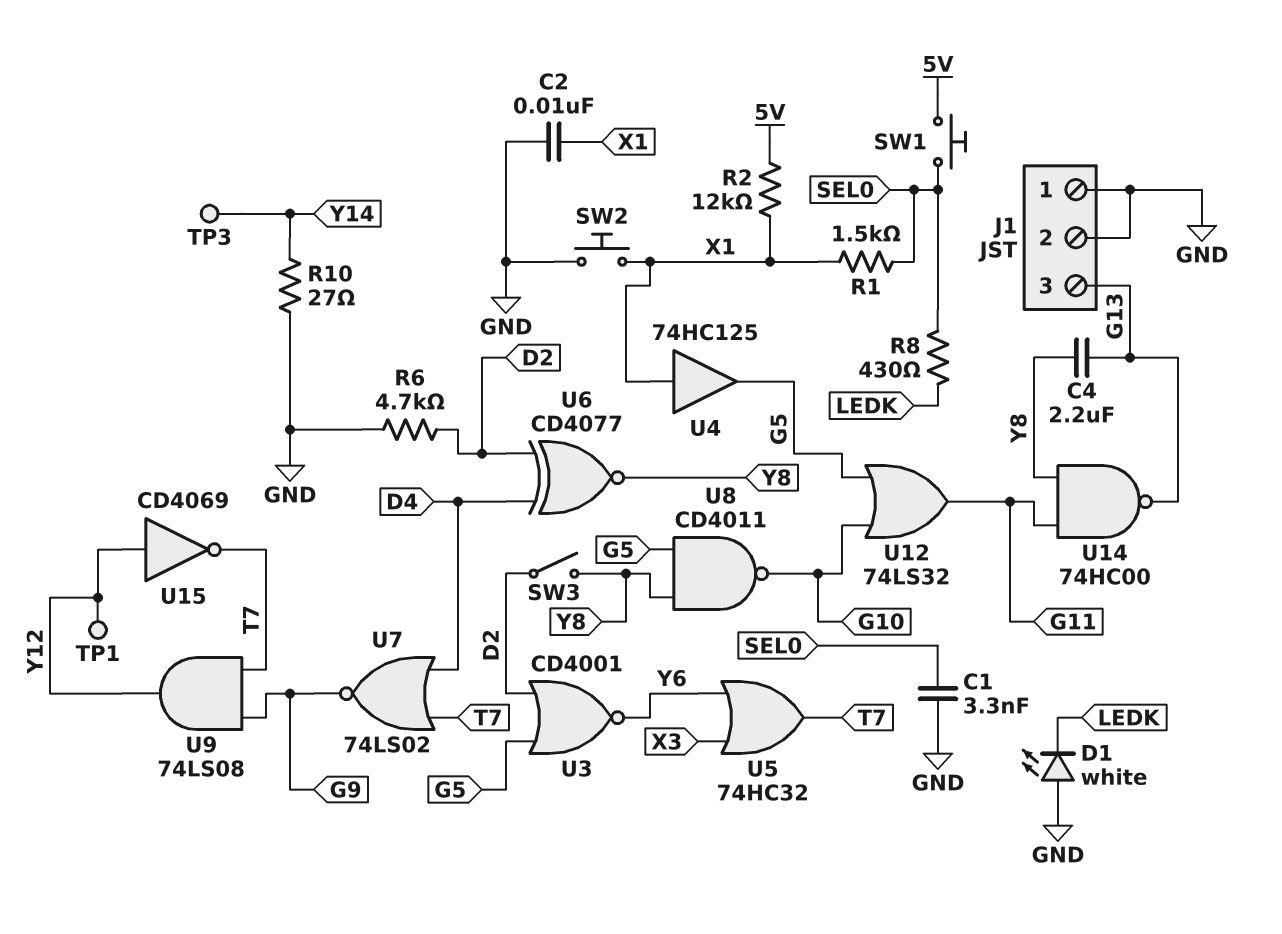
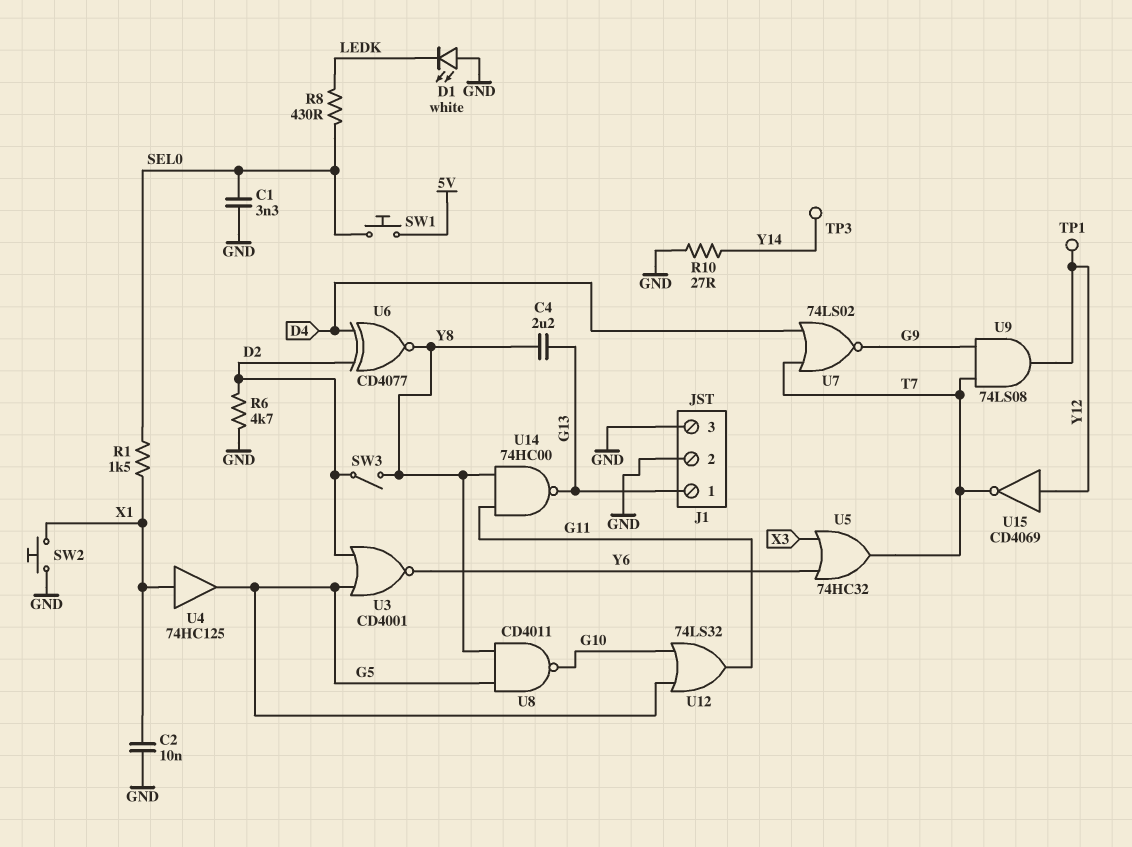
J1 pin 1: GND -> G13
J1 pin 3: G13 -> GND
R2: 12k (5V, X1) -> none

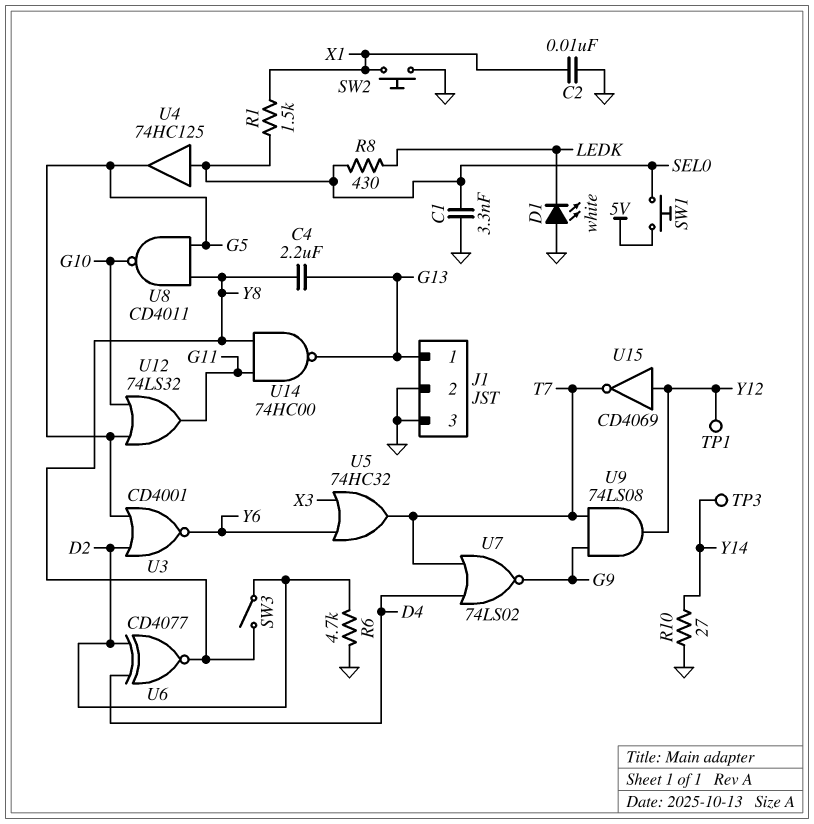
U4: buffer 74HC125 (in X1, out G5) -> buffer 74HC125 (in SEL0, out G5)

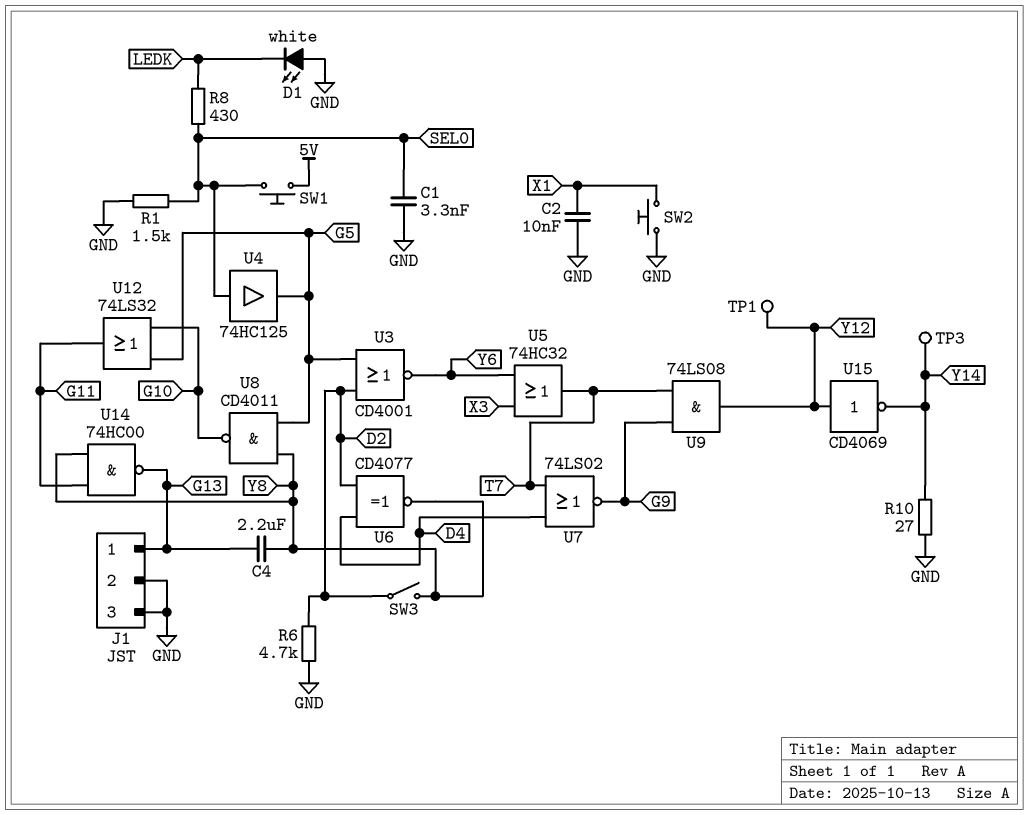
R1: 1.5k (SEL0, X1) -> 1.5k (GND, SEL0)
U15: NOT CD4069 (in Y12, out T7) -> NOT CD4069 (in Y12, out Y14)

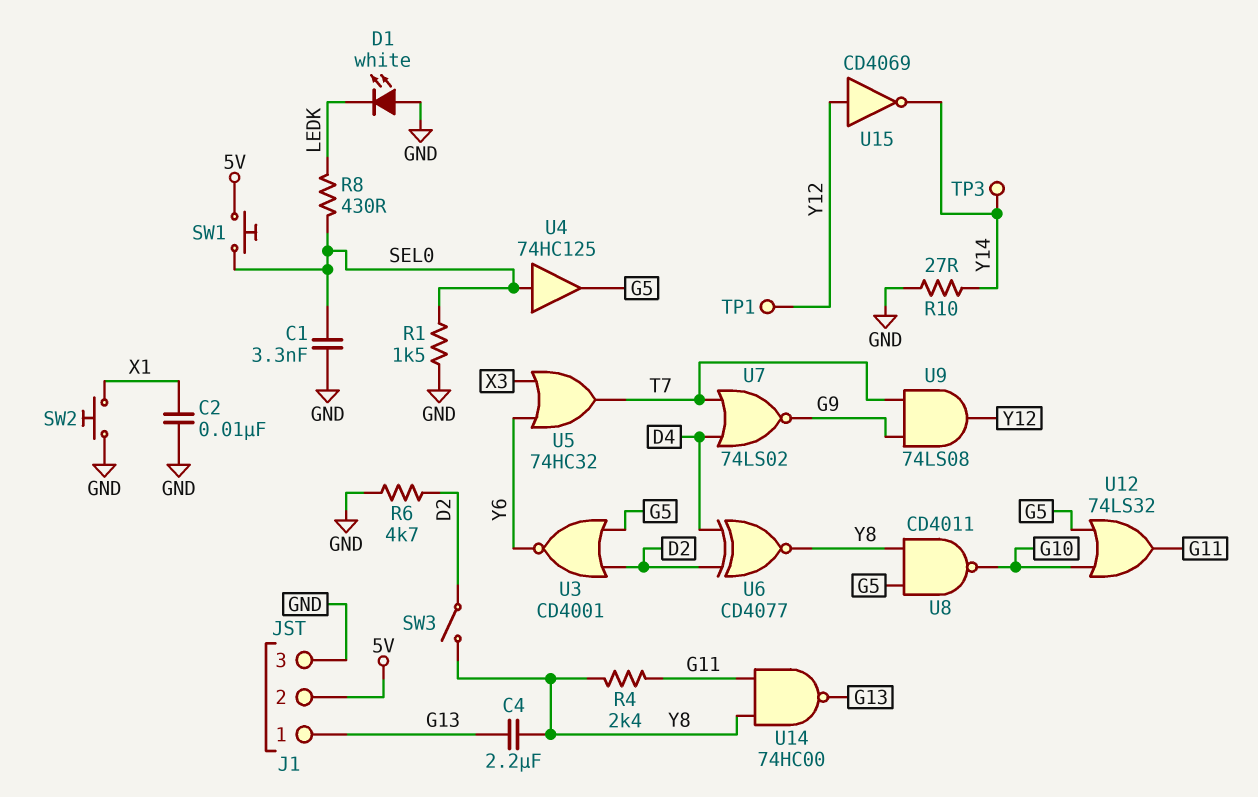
J1 pin 2: GND -> 5V
R4: none -> 2.4k (G11, Y8)

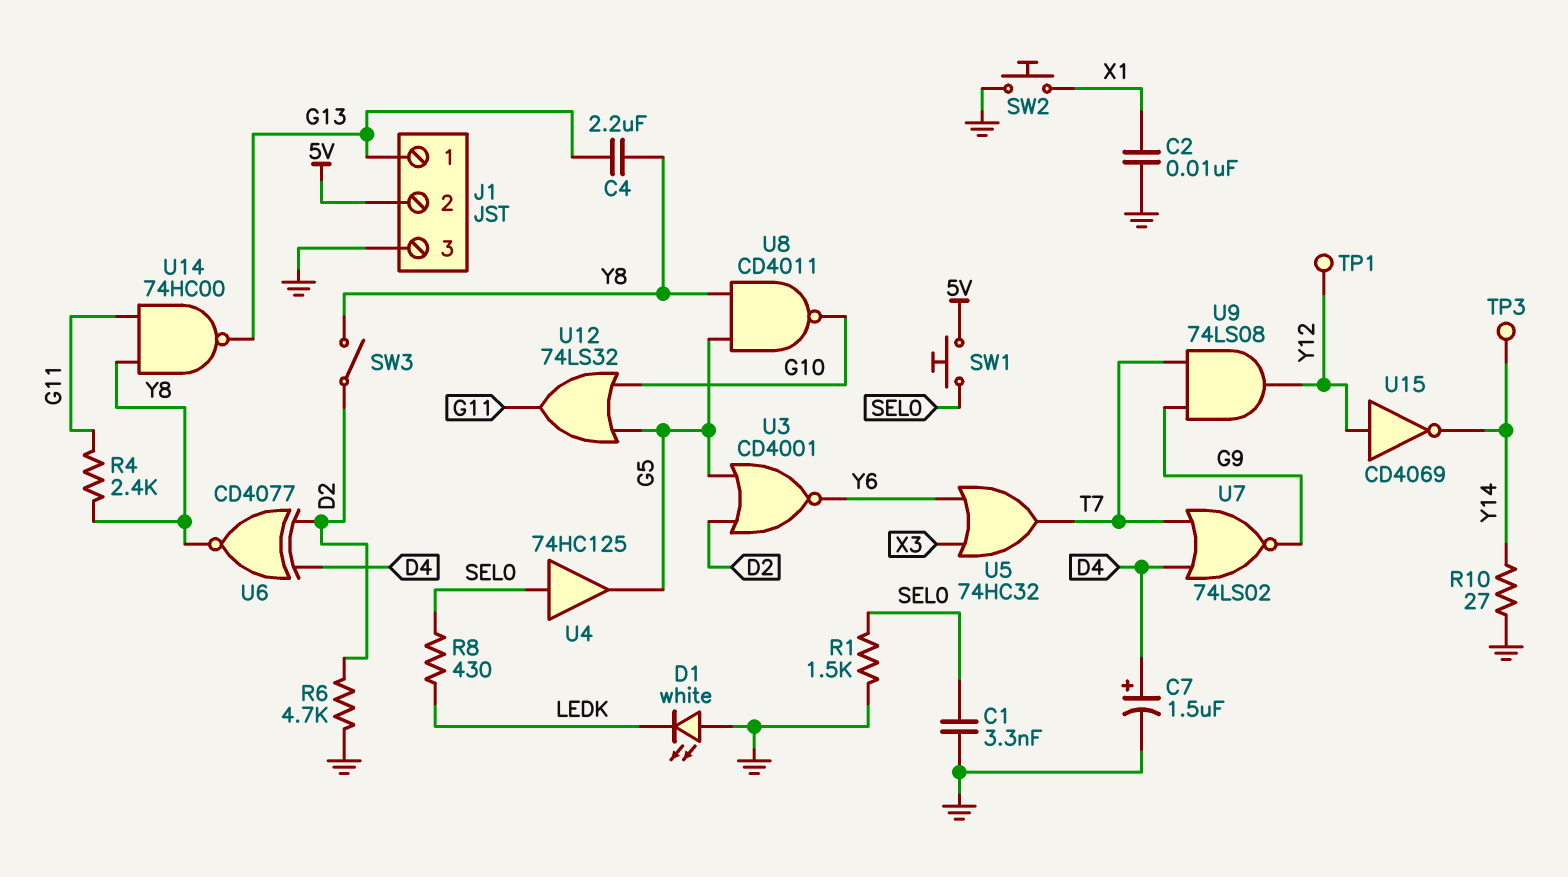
C7: none -> 1.5uF (plus D4, minus GND)

